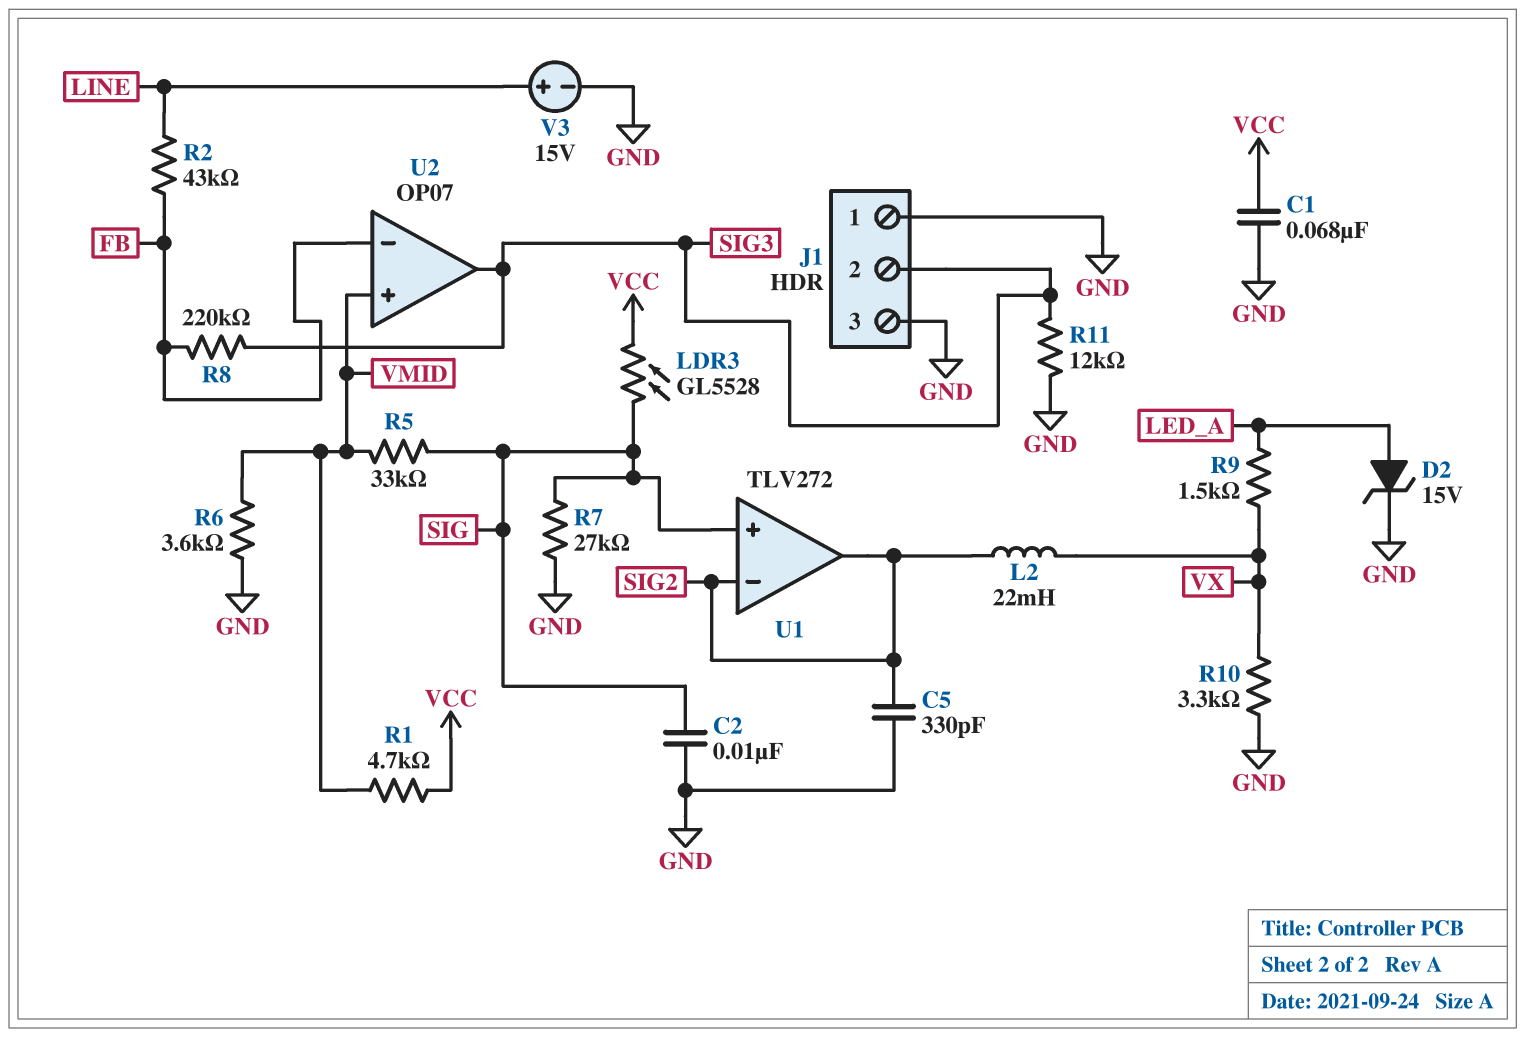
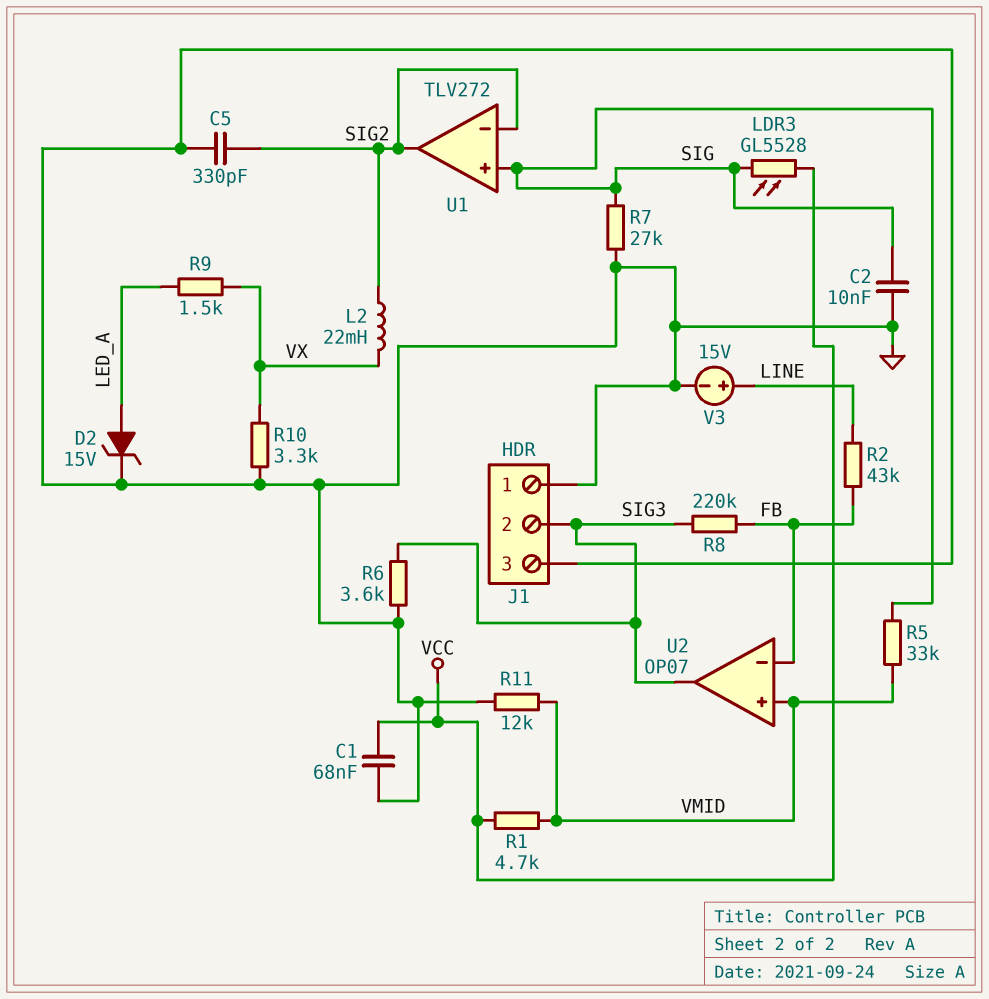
R6: 3.6k (GND, VMID) -> 3.6k (GND, SIG3)
R11: 12k (GND, SIG3) -> 12k (GND, VMID)

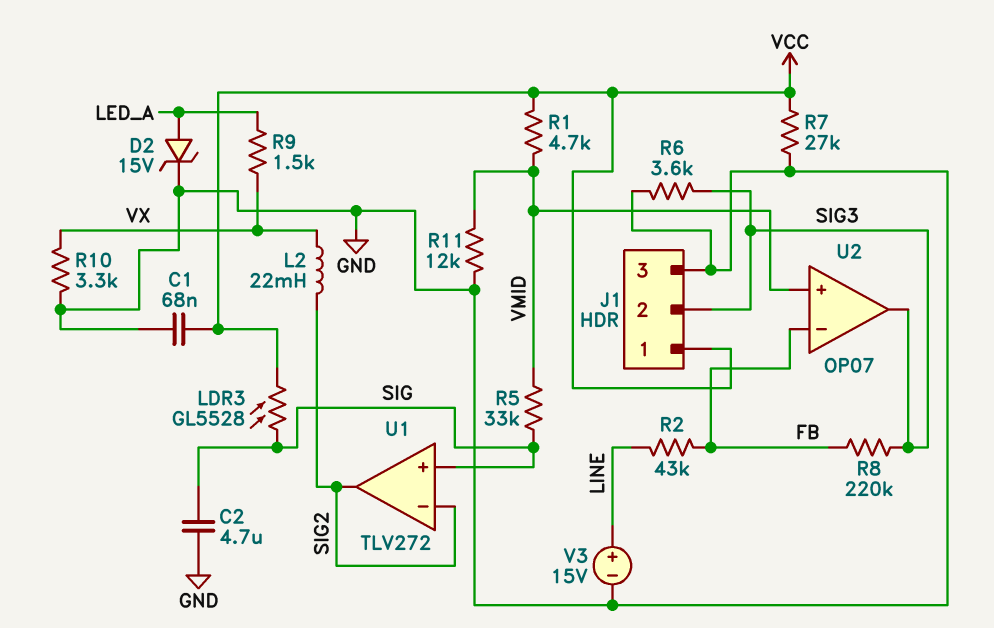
C2: 10nF (GND, SIG) -> 4.7uF (GND, SIG)
C5: 330pF (GND, SIG2) -> none
J1 pin 1: GND -> VCC
R7: 27k (GND, SIG) -> 27k (GND, VCC)

